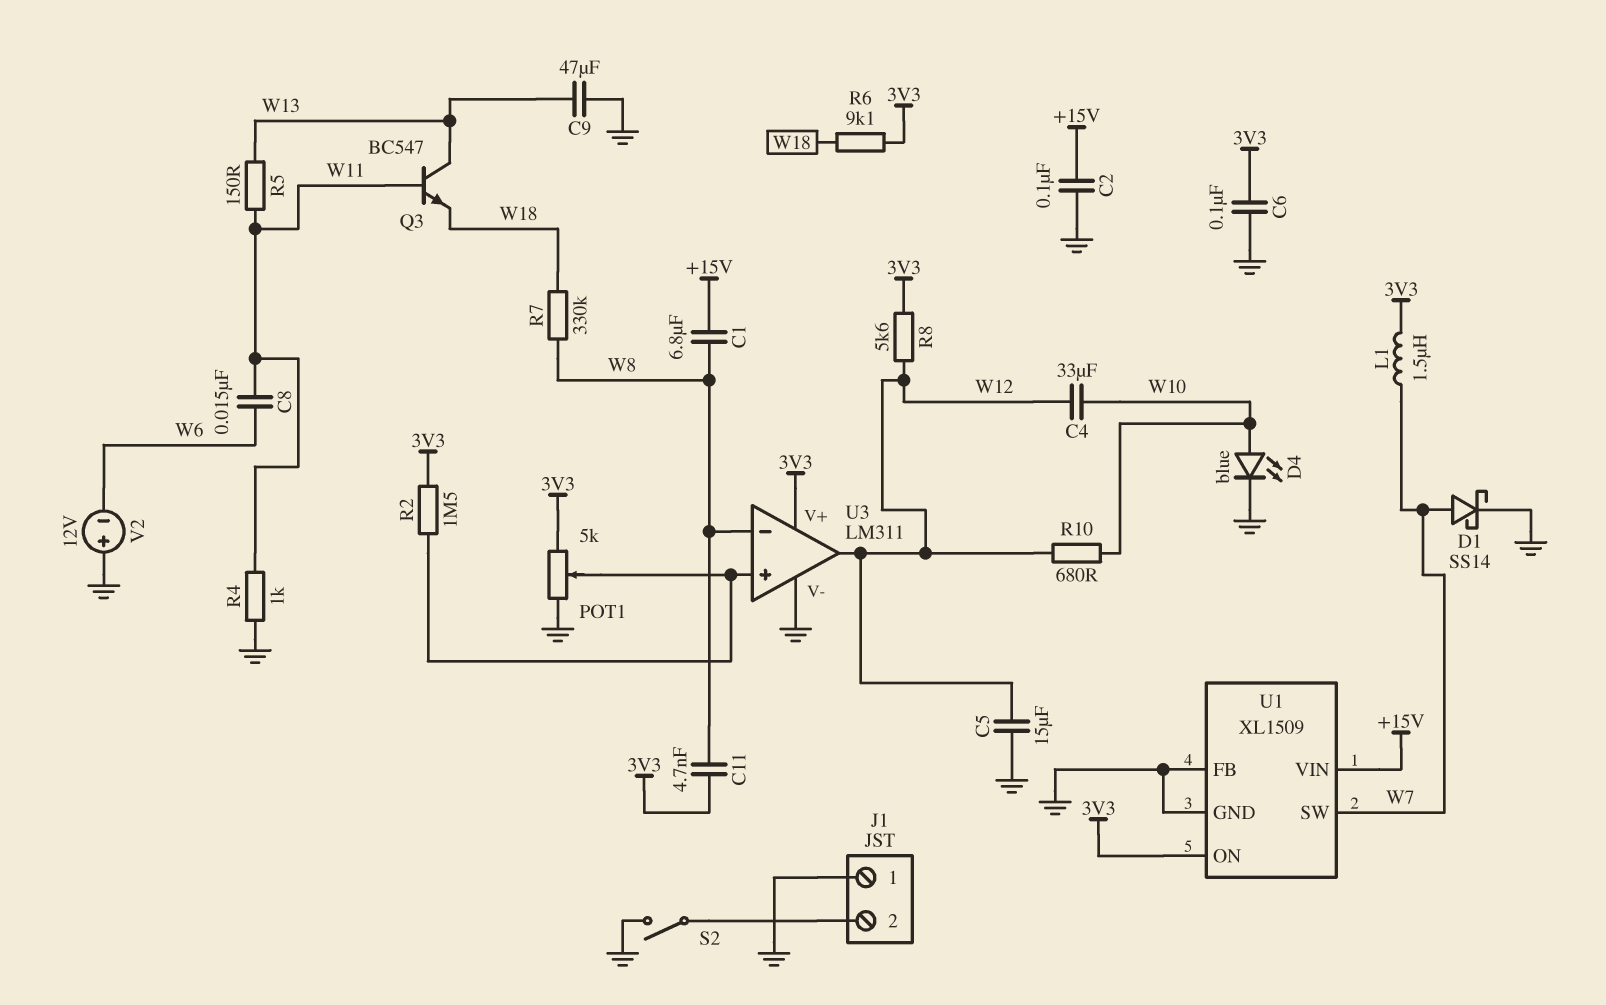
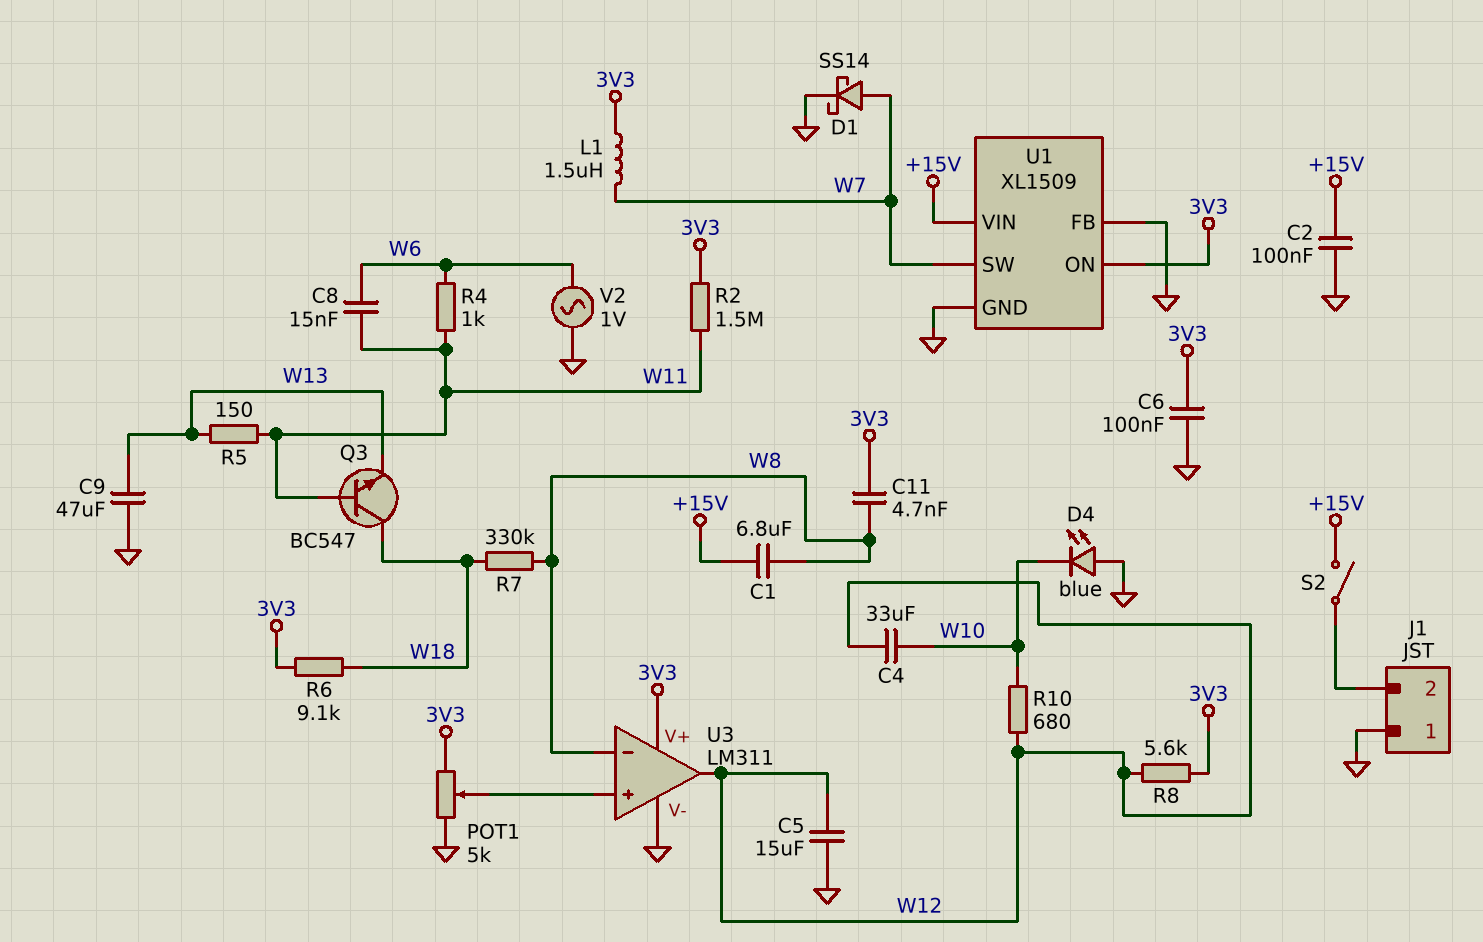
D4: LED blue (A W10, K GND) -> LED blue (A GND, K W10)
Q3: NPN BC547 (B W11, C W13, E W18) -> NPN BC547 (B W11, C W18, E W13)
R2: 1.5M (3V3, U3/in+) -> 1.5M (3V3, W11)
R4: 1k (GND, W11) -> 1k (W6, W11)
S2: switch (GND, J1/2) -> switch (+15V, J1/2)
V2: 12V (plus GND, minus W6) -> AC 1V (GND, W6)

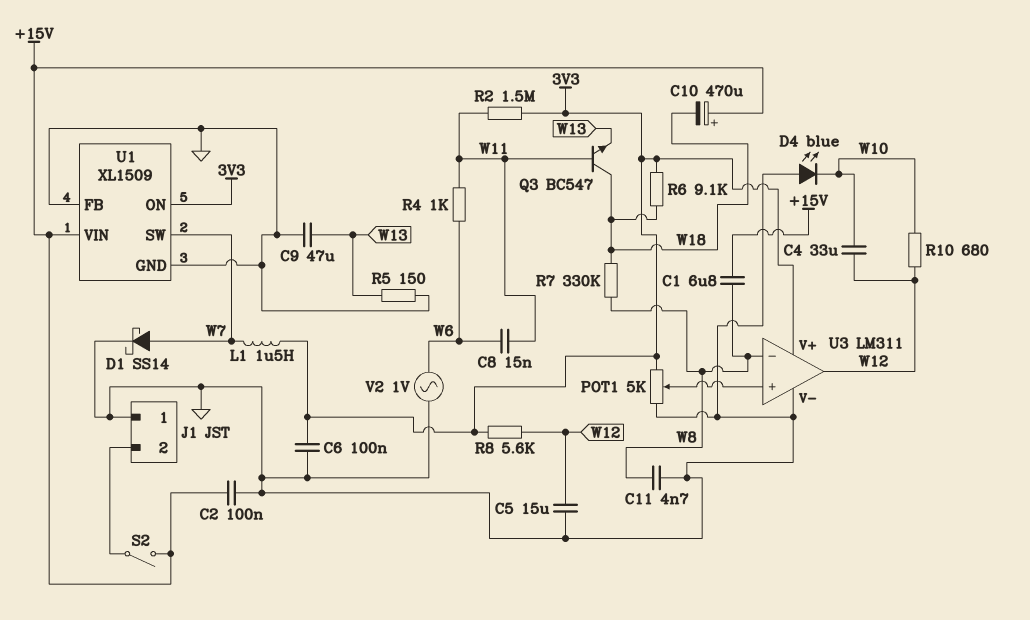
C10: none -> 470uF (plus +15V, minus W18)
C11: 4.7nF (3V3, W8) -> 4.7nF (GND, W8)
R5: 150 (W11, W13) -> 150 (GND, W13)

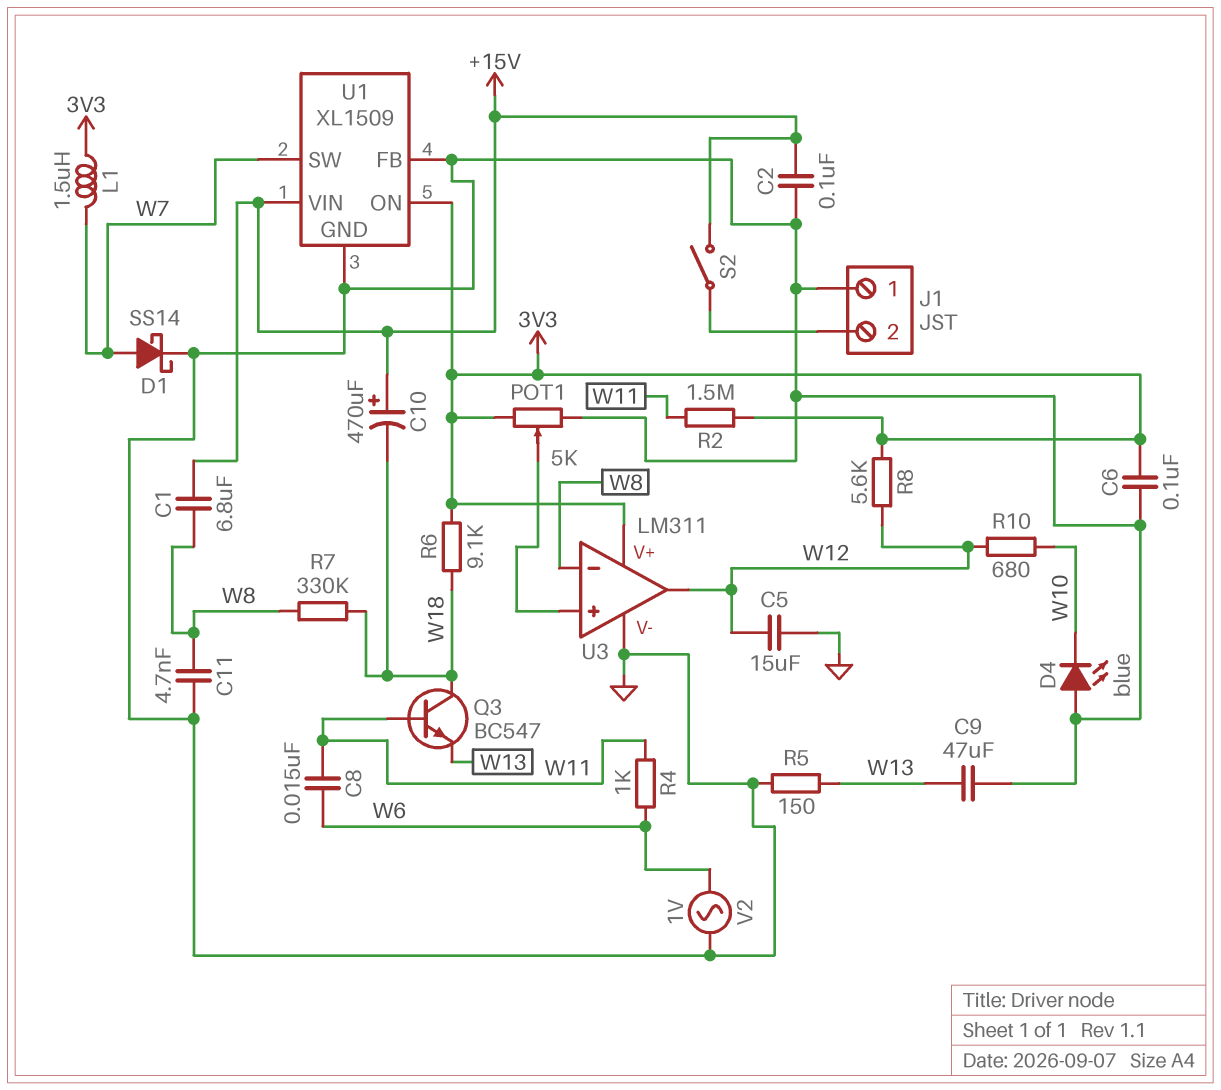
C4: 33uF (W10, W12) -> none

